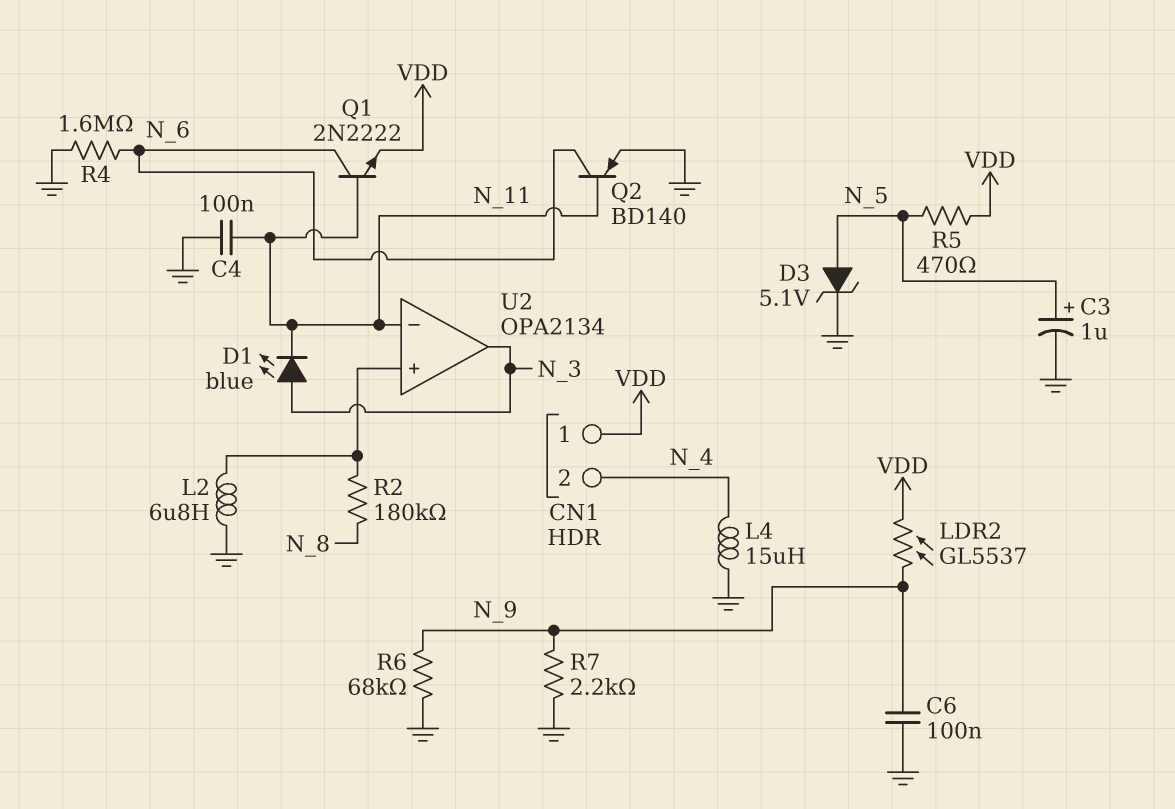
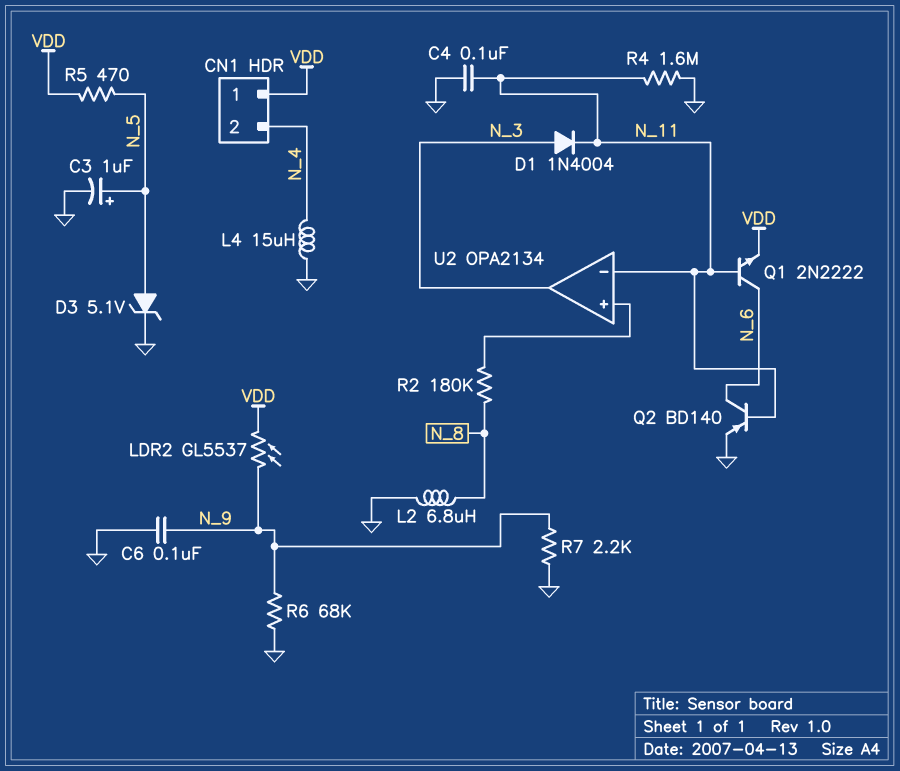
D1: LED blue (A N_3, K N_11) -> diode 1N4004 (A N_3, K N_11)
L2: 6.8uH (GND, U2/in+) -> 6.8uH (GND, N_8)
R4: 1.6M (GND, N_6) -> 1.6M (GND, N_11)

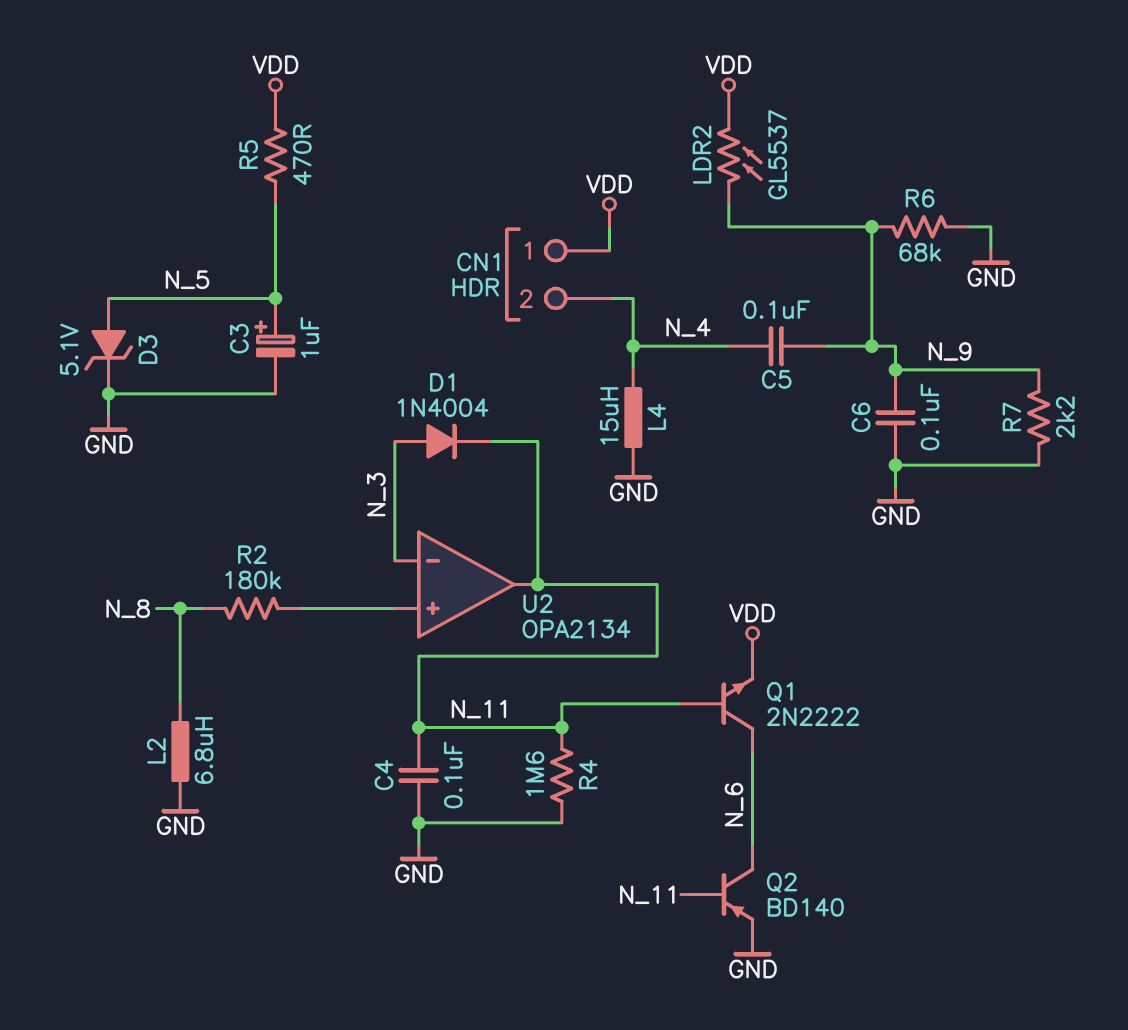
C5: none -> 100nF (N_4, N_9)
U2 pin in-: N_11 -> N_3
U2 pin out: N_3 -> N_11

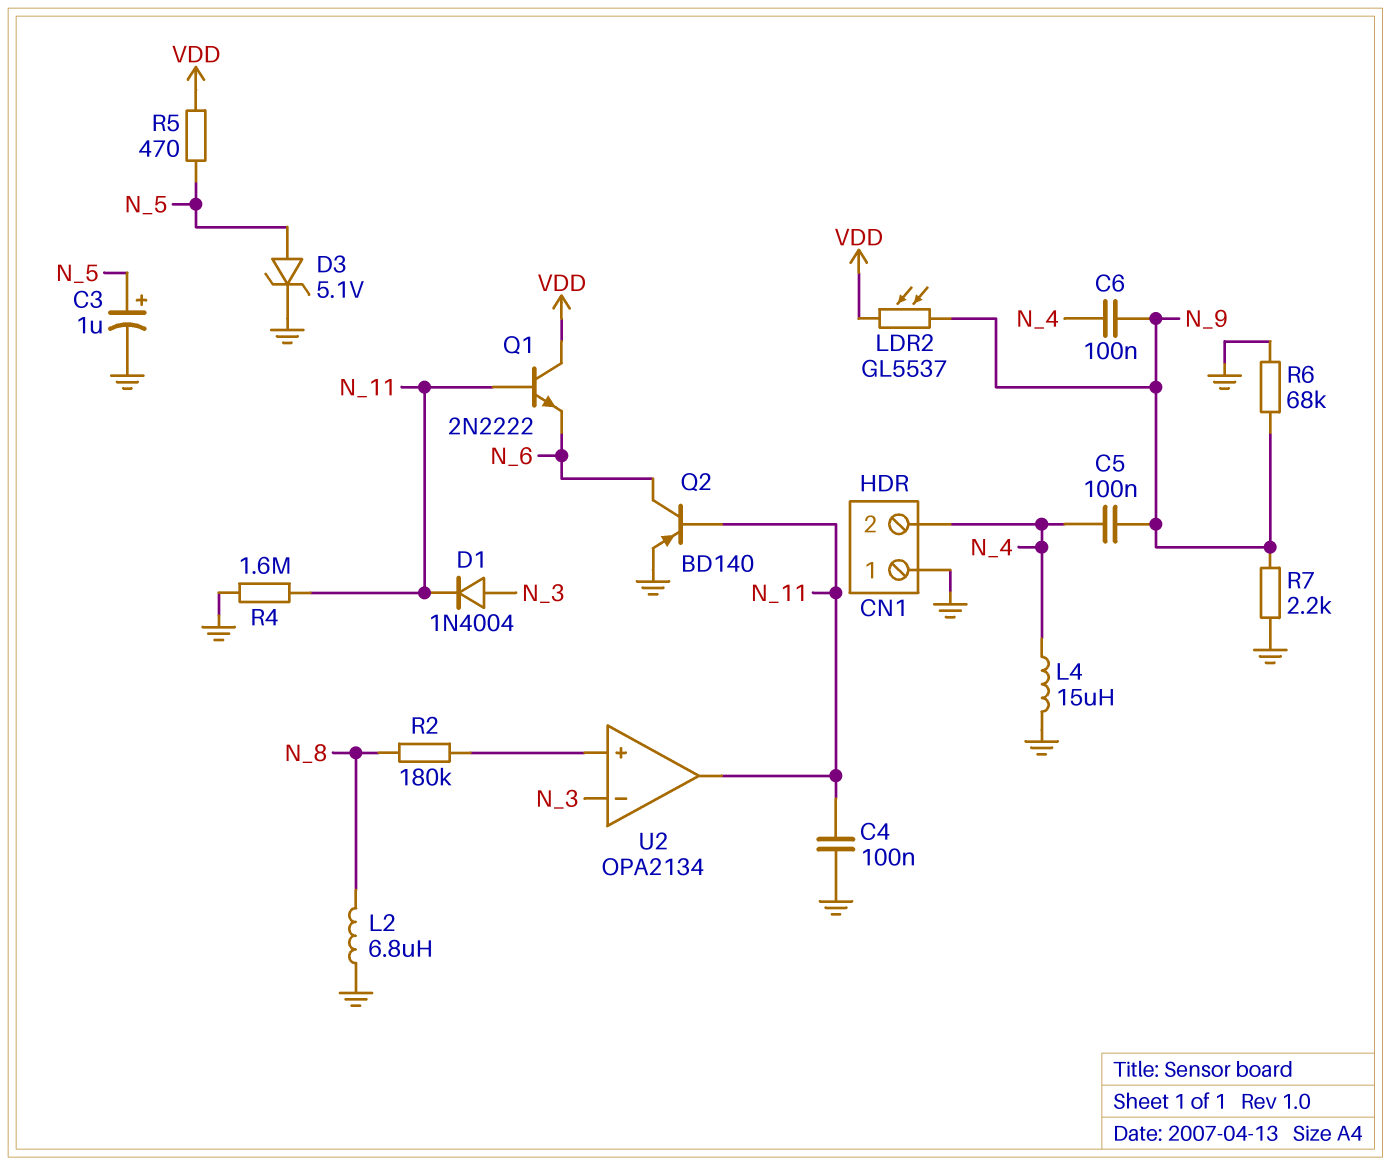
C6: 100nF (GND, N_9) -> 100nF (N_4, N_9)
CN1 pin 1: VDD -> GND
Q1: NPN 2N2222 (B N_11, C N_6, E VDD) -> NPN 2N2222 (B N_11, C VDD, E N_6)

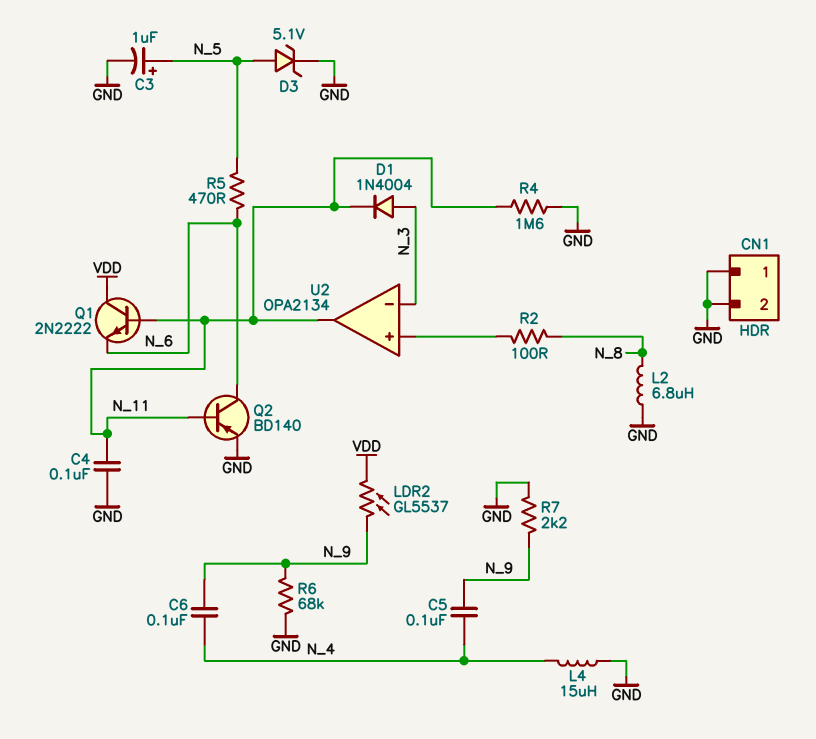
CN1 pin 2: N_4 -> GND
R2: 180k (N_8, U2/in+) -> 100 (N_8, U2/in+)
R5: 470 (N_5, VDD) -> 470 (N_5, N_6)

